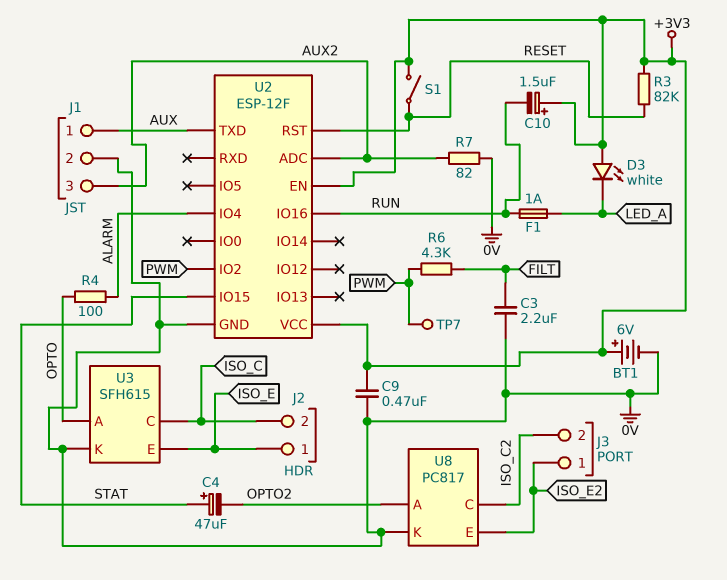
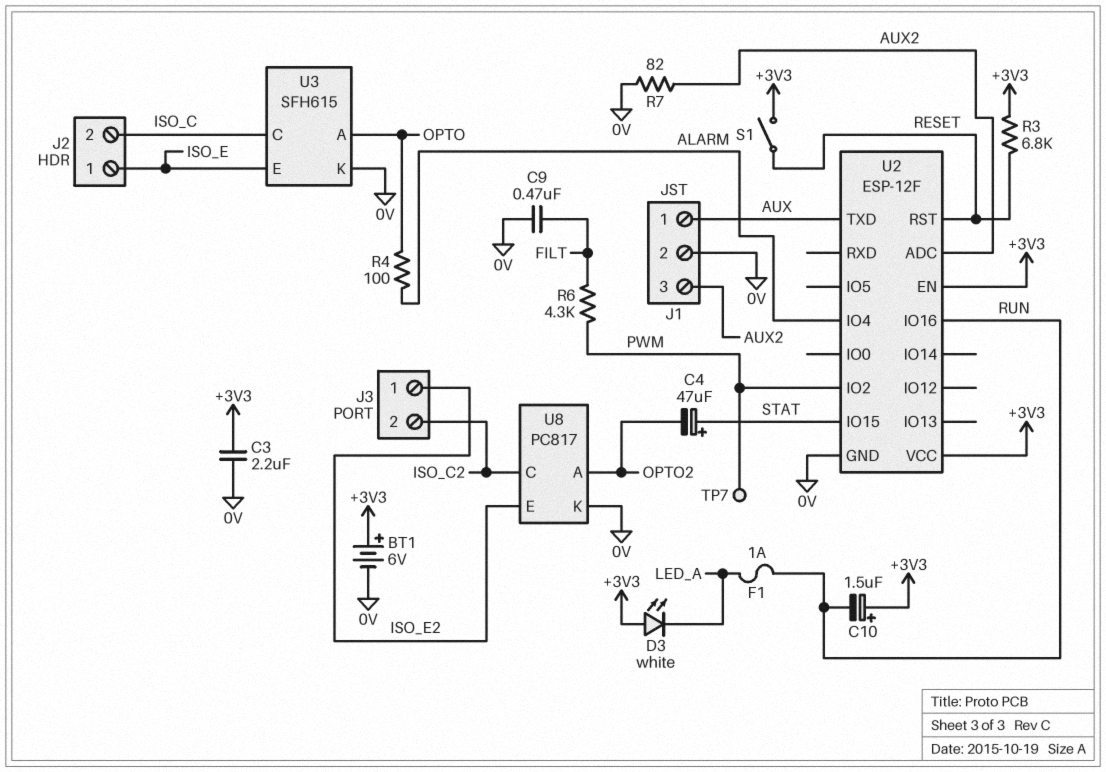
C3: 2.2uF (0V, FILT) -> 2.2uF (+3V3, 0V)
C9: 470nF (+3V3, 0V) -> 470nF (0V, FILT)
R3: 82k (+3V3, RESET) -> 6.8k (+3V3, RESET)

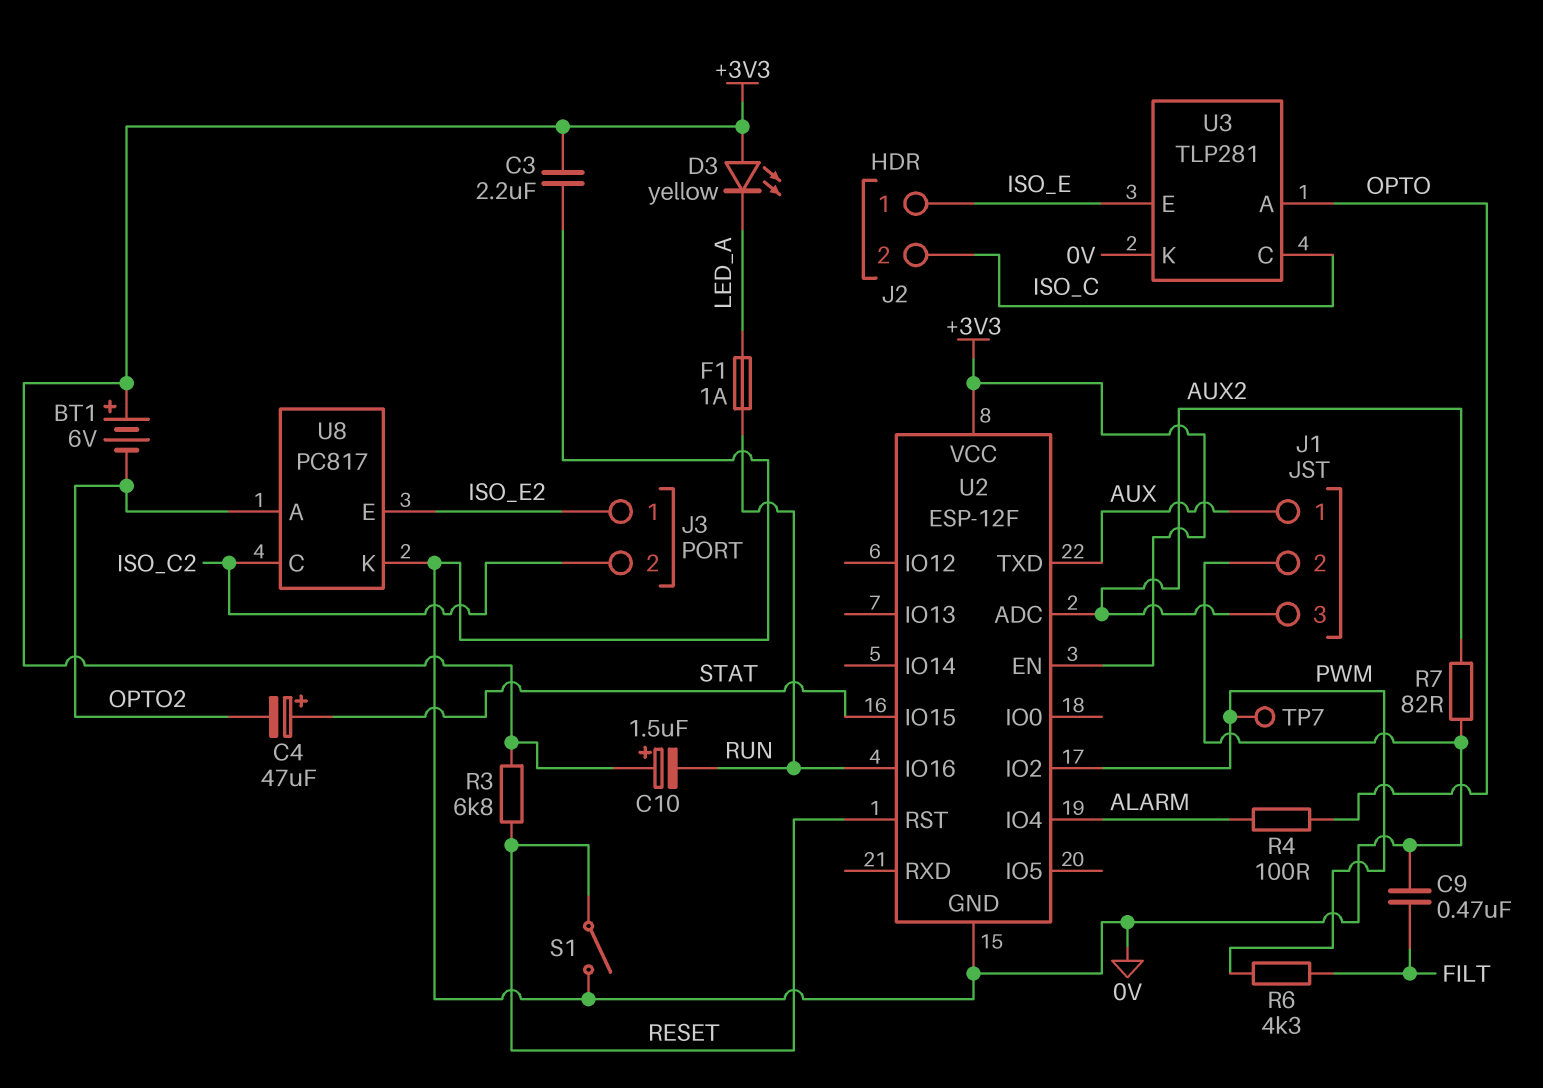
BT1: 6V (plus +3V3, minus 0V) -> 6V (plus +3V3, minus OPTO2)
D3: LED white (A +3V3, K LED_A) -> LED yellow (A +3V3, K LED_A)
S1: switch (+3V3, RESET) -> switch (0V, RESET)
U3: SFH615 -> TLP281

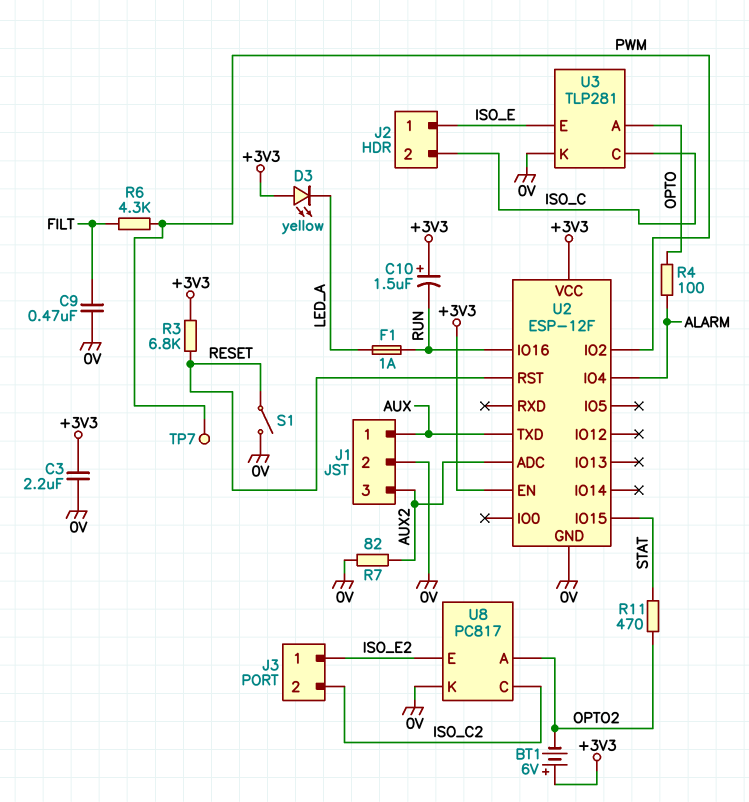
C4: 47uF (plus STAT, minus OPTO2) -> none
R11: none -> 470 (OPTO2, STAT)

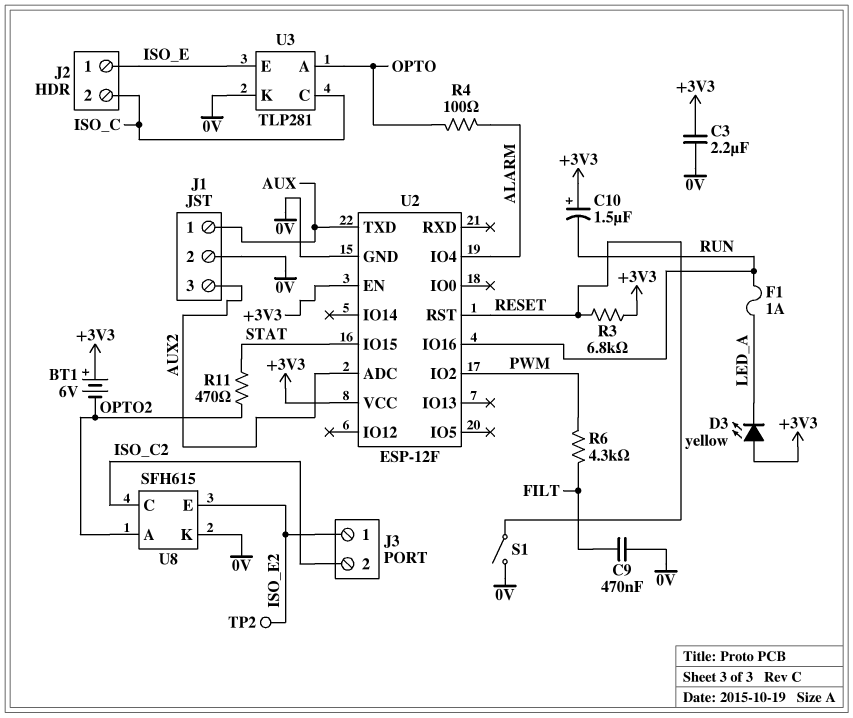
R7: 82 (0V, AUX2) -> none
TP2: none -> test point (ISO_E2)
TP7: test point (PWM) -> none
U8: PC817 -> SFH615

